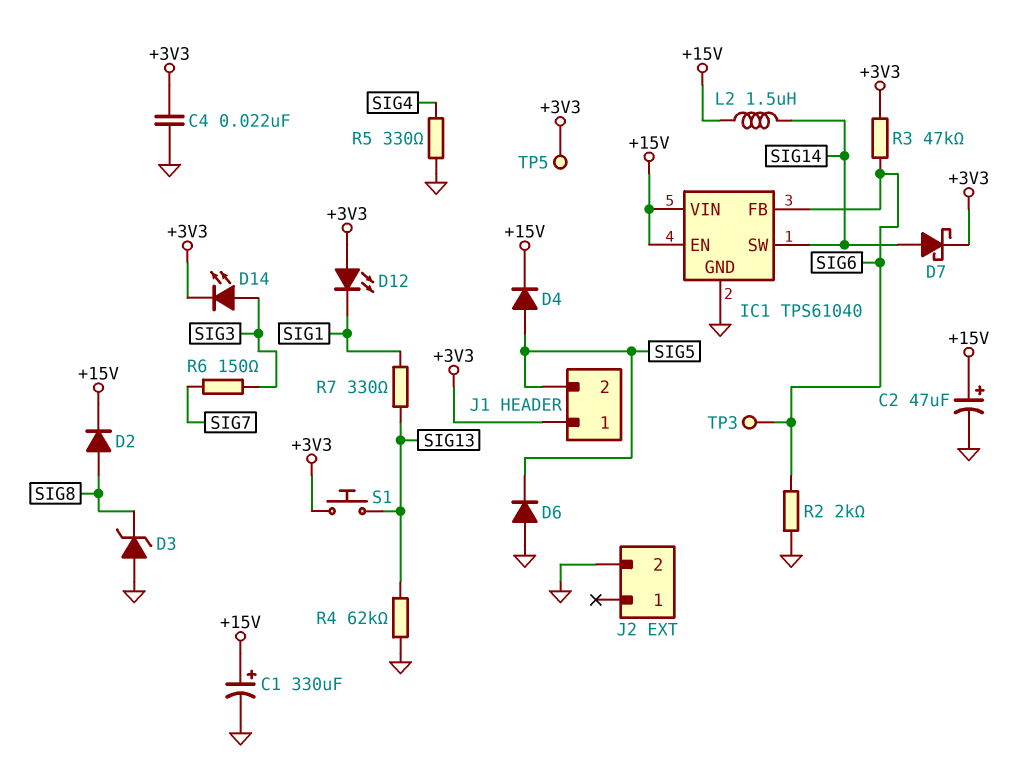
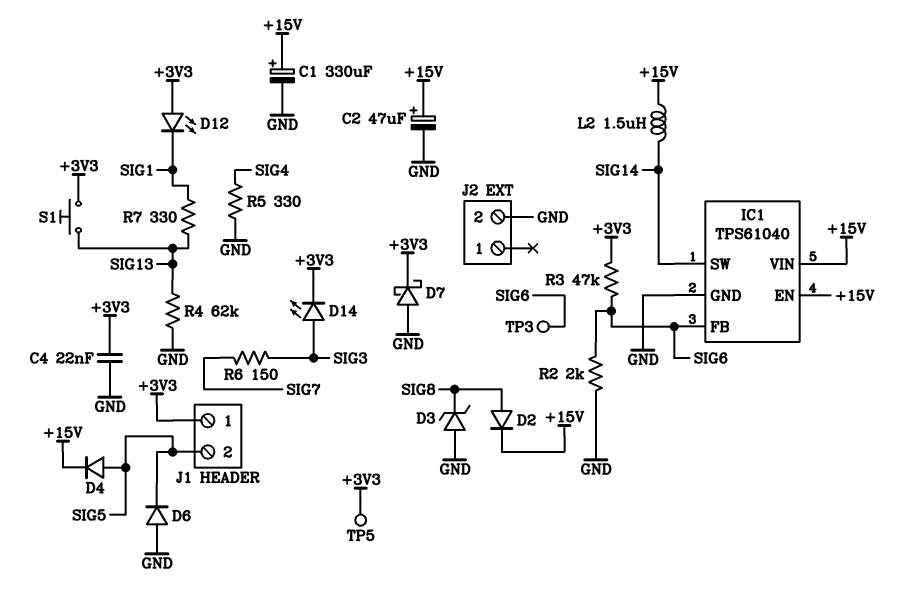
D7: schottky (A SIG14, K +3V3) -> schottky (A GND, K +3V3)

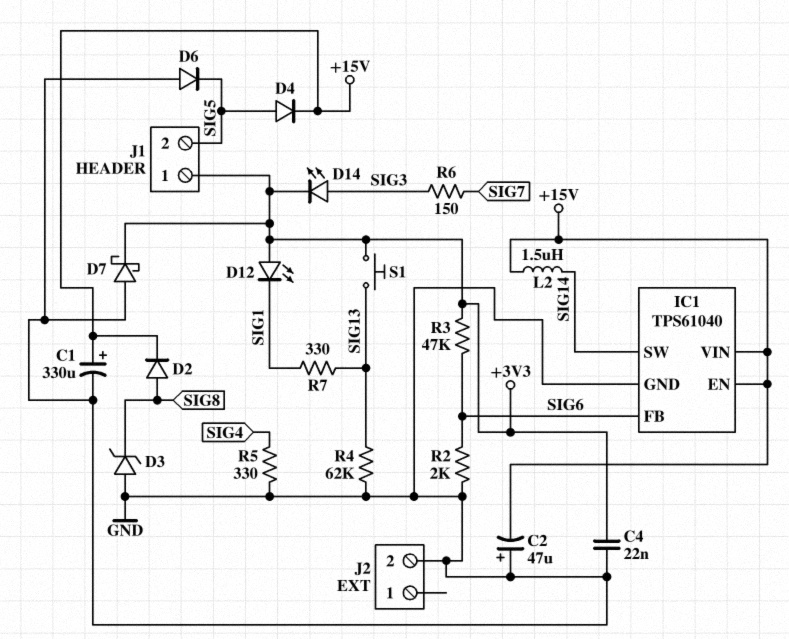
C2: 47uF (plus +15V, minus GND) -> 47uF (plus GND, minus +15V)
TP3: test point (SIG6) -> none
TP5: test point (+3V3) -> none

